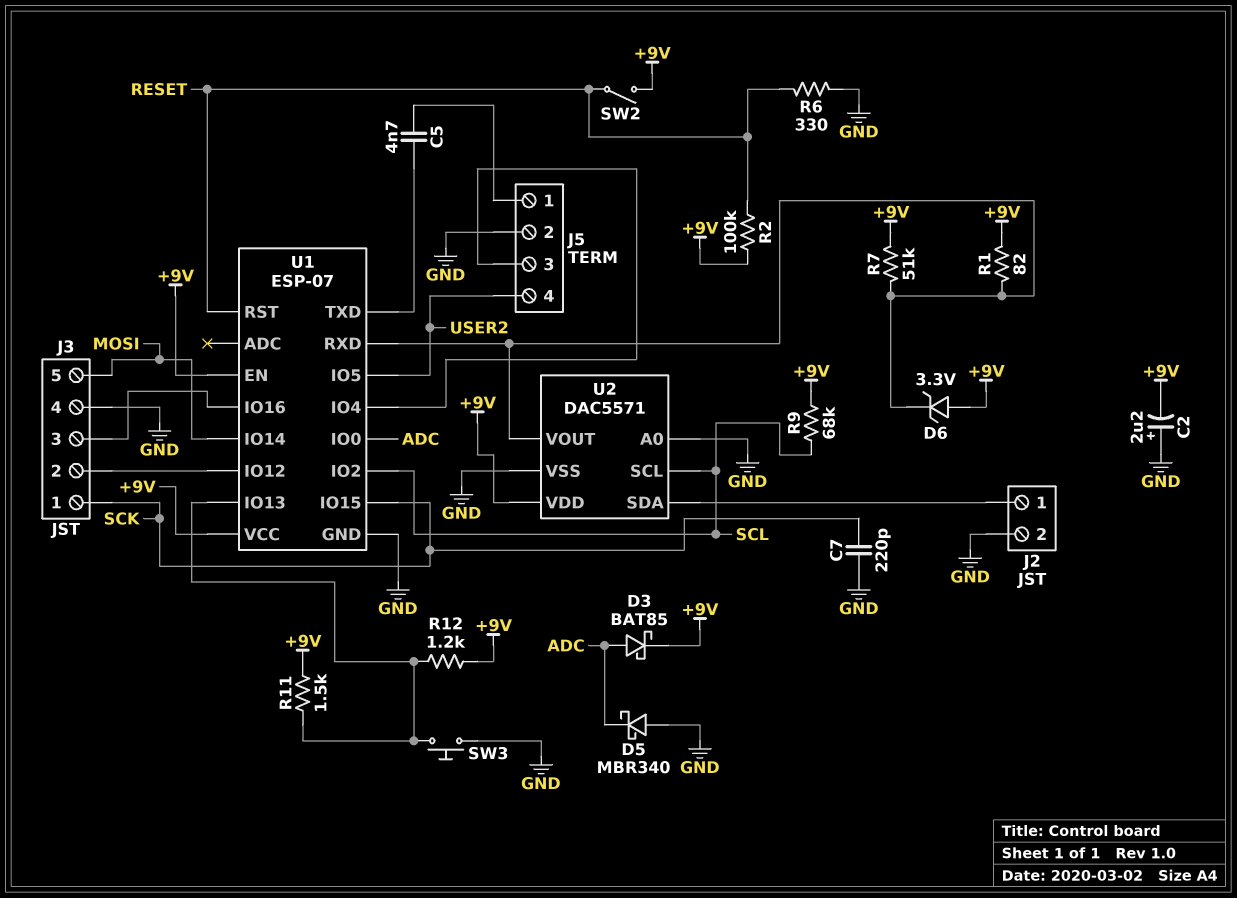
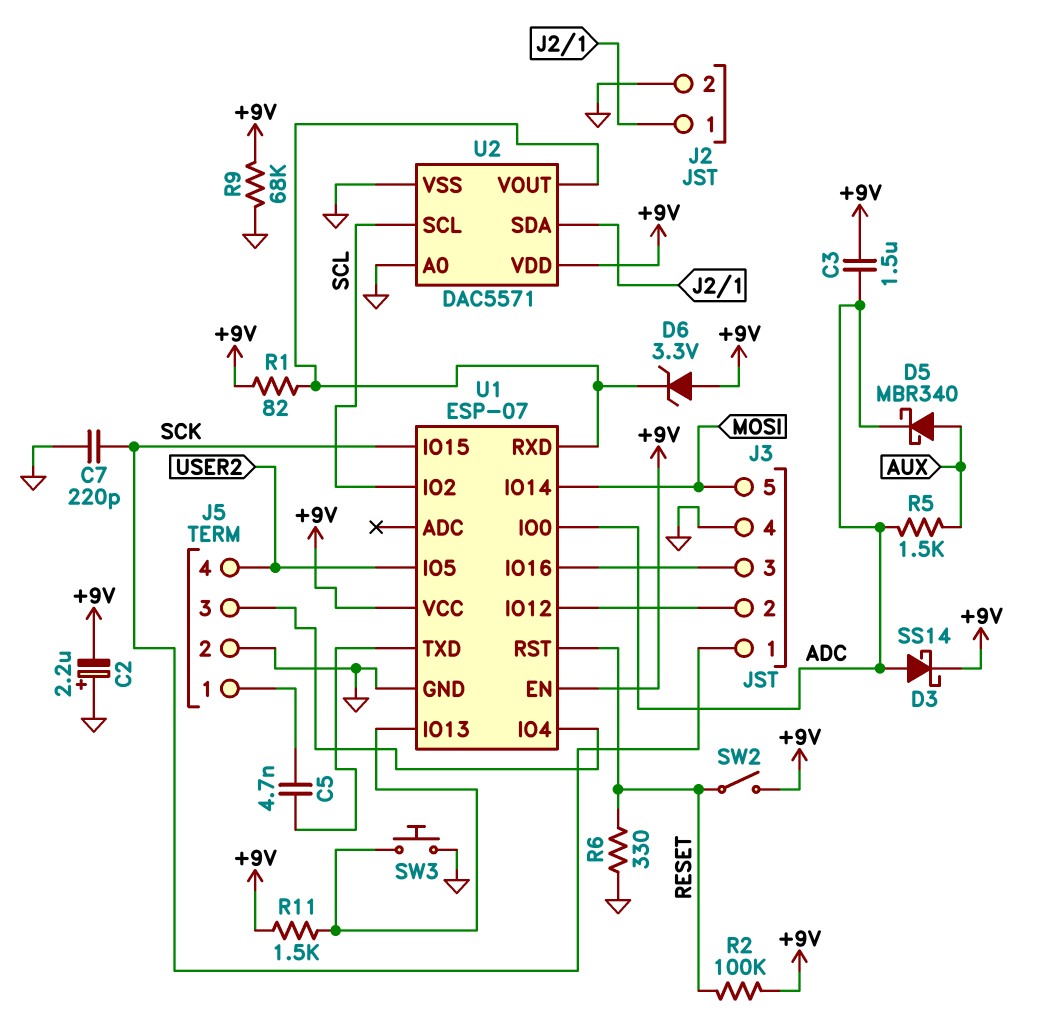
C3: none -> 1.5uF (+9V, ADC)
D3: schottky BAT85 (A ADC, K +9V) -> schottky SS14 (A ADC, K +9V)
D5: schottky MBR340 (A GND, K ADC) -> schottky MBR340 (A AUX, K ADC)
R5: none -> 1.5k (ADC, AUX)
R7: 51k (+9V, U1/RXD) -> none
R9: 68k (+9V, SCL) -> 68k (+9V, GND)
R12: 1.2k (+9V, U1/IO13) -> none

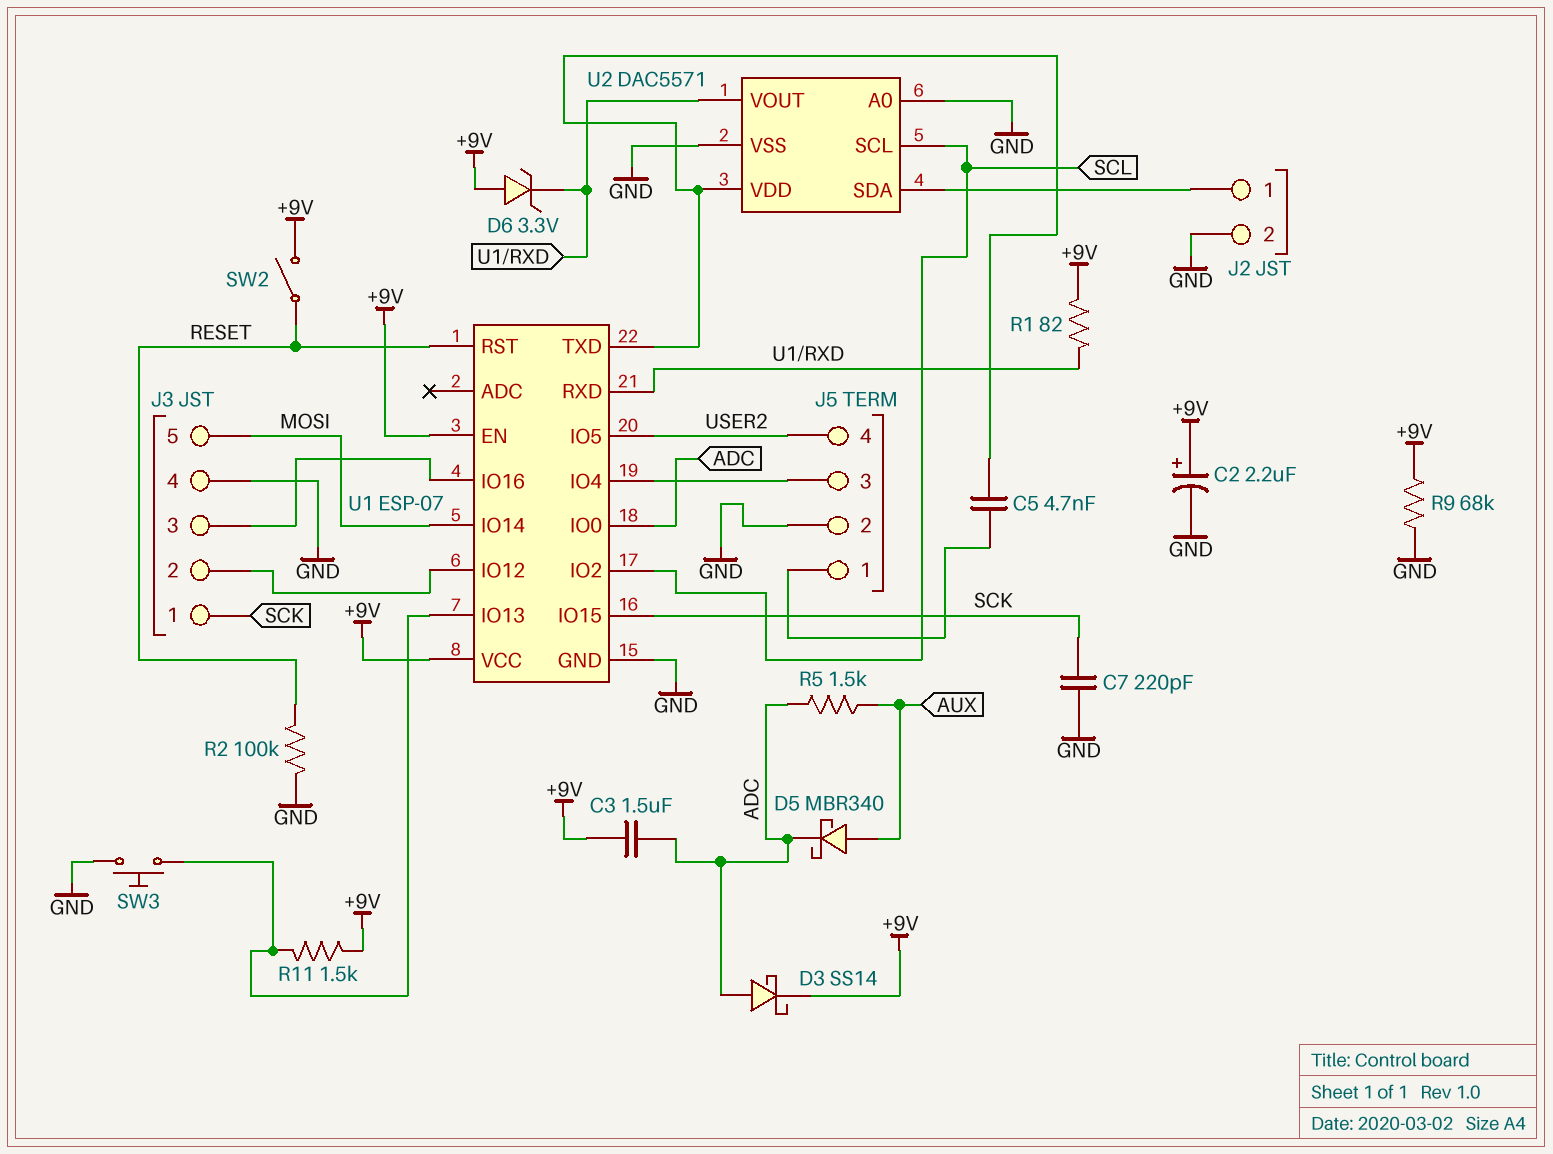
C2: 2.2uF (plus GND, minus +9V) -> 2.2uF (plus +9V, minus GND)
R2: 100k (+9V, RESET) -> 100k (GND, RESET)
R6: 330 (GND, RESET) -> none
U2 pin VDD: +9V -> U1/TXD

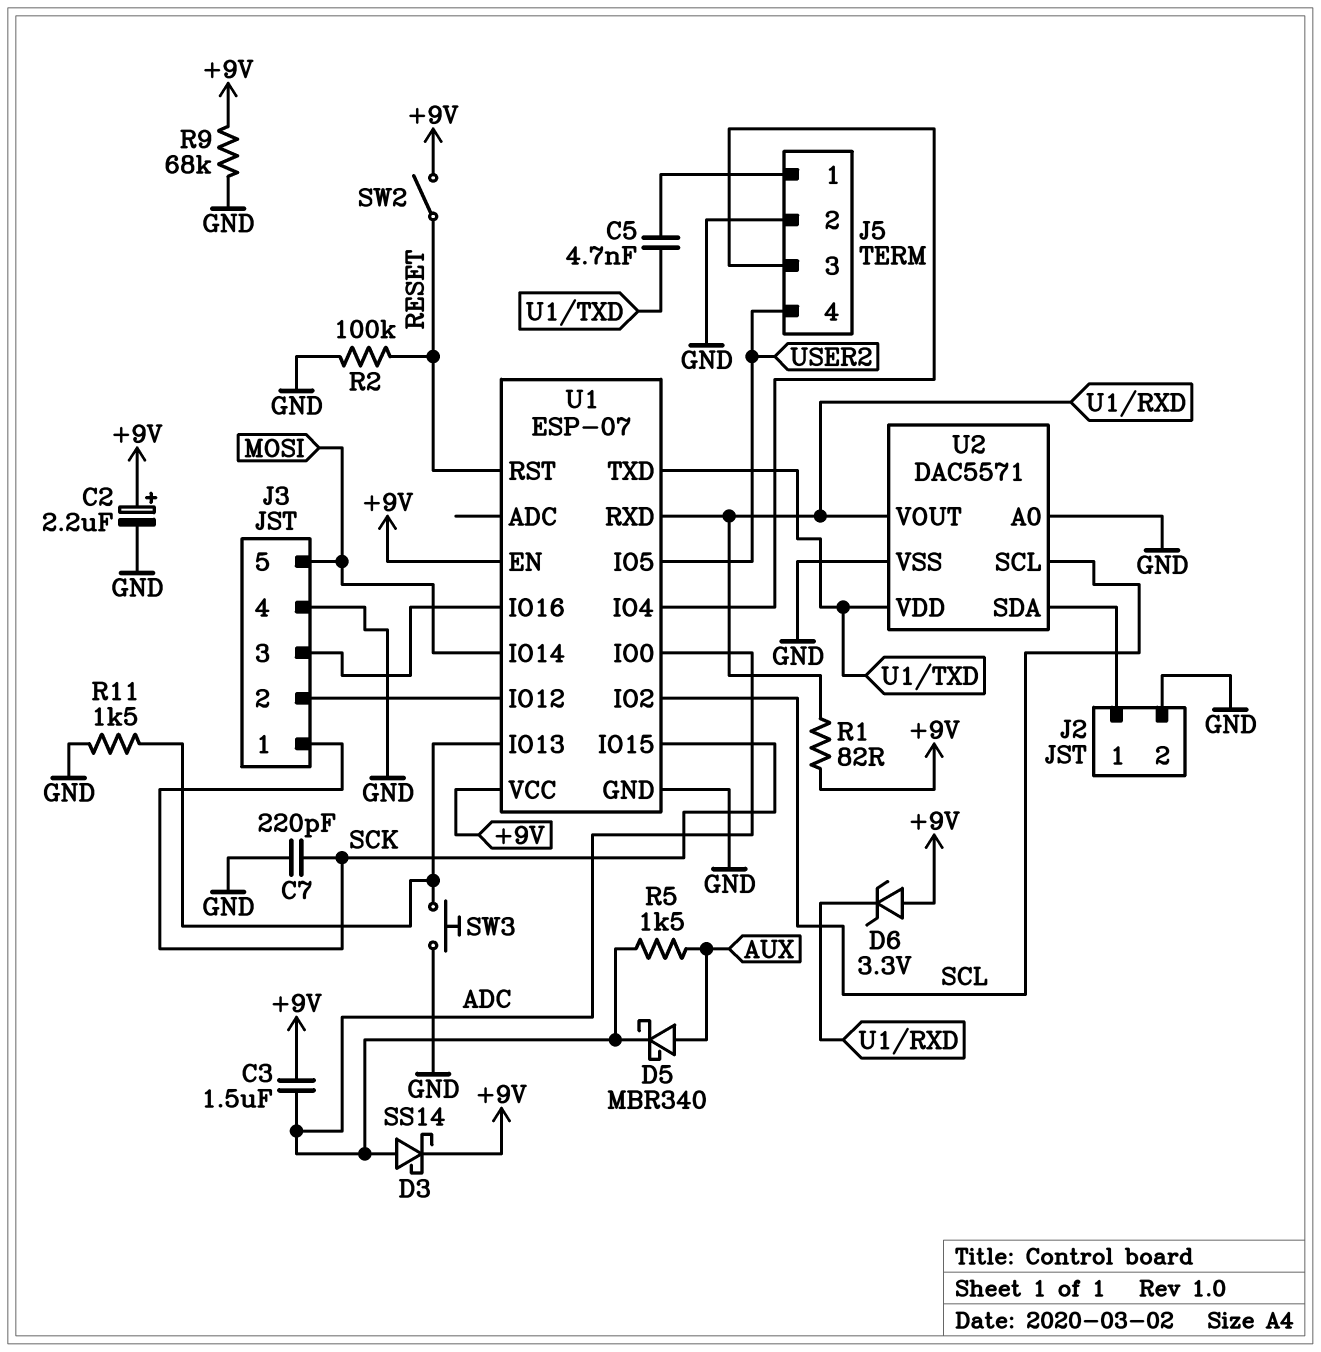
R11: 1.5k (+9V, U1/IO13) -> 1.5k (GND, U1/IO13)

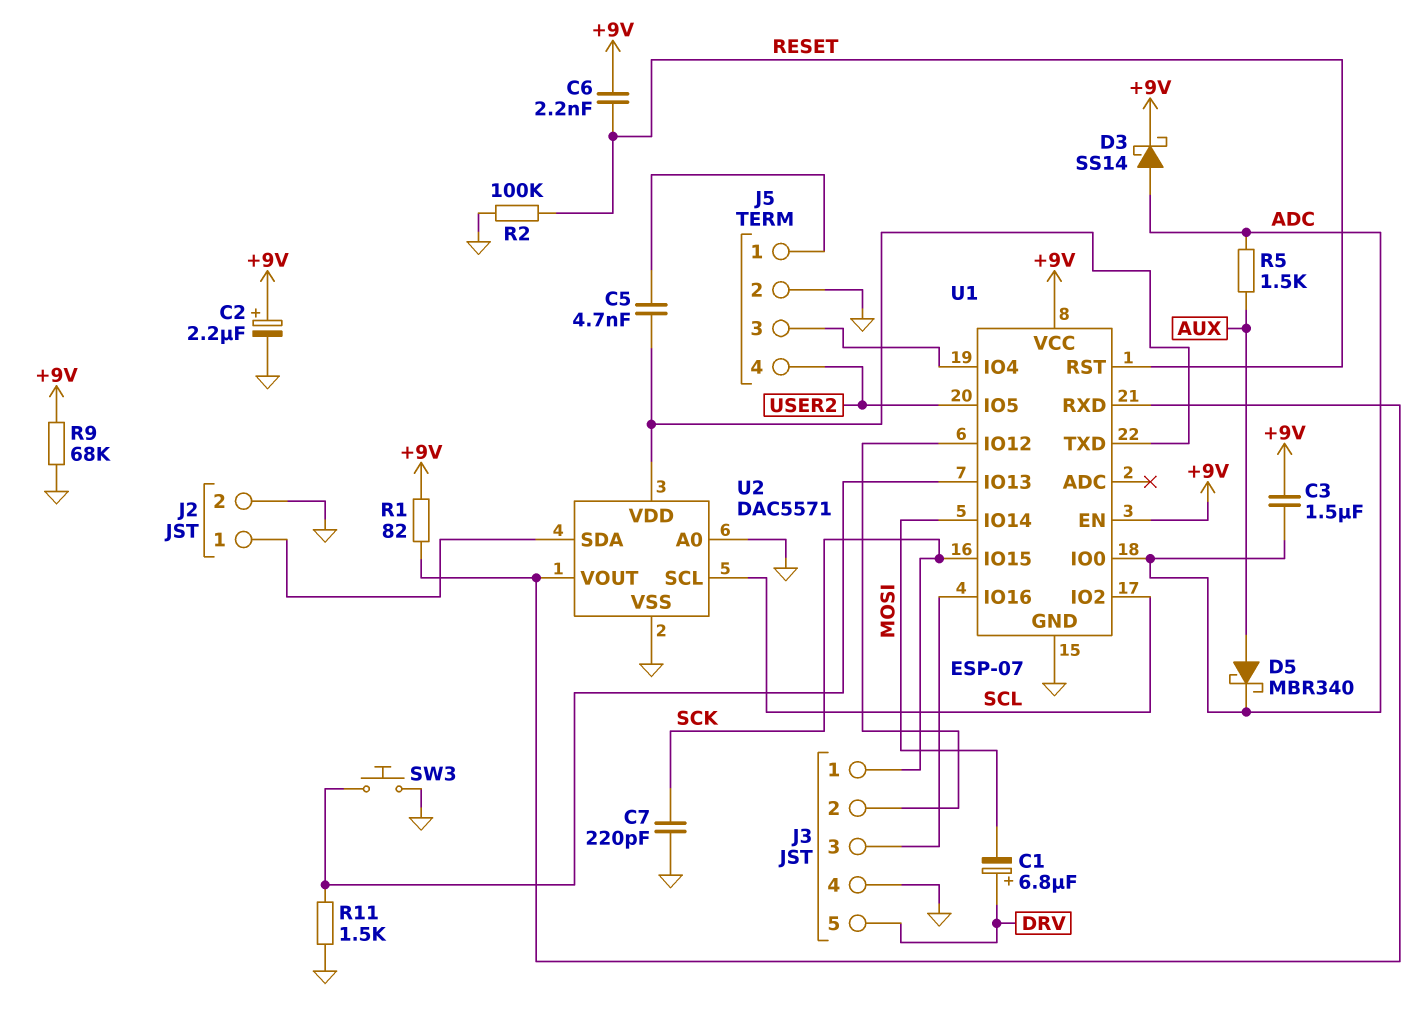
C1: none -> 6.8uF (plus DRV, minus MOSI)
C6: none -> 2.2nF (+9V, RESET)
D6: zener 3.3V (A +9V, K U1/RXD) -> none
J3 pin 5: MOSI -> DRV
SW2: switch (+9V, RESET) -> none

